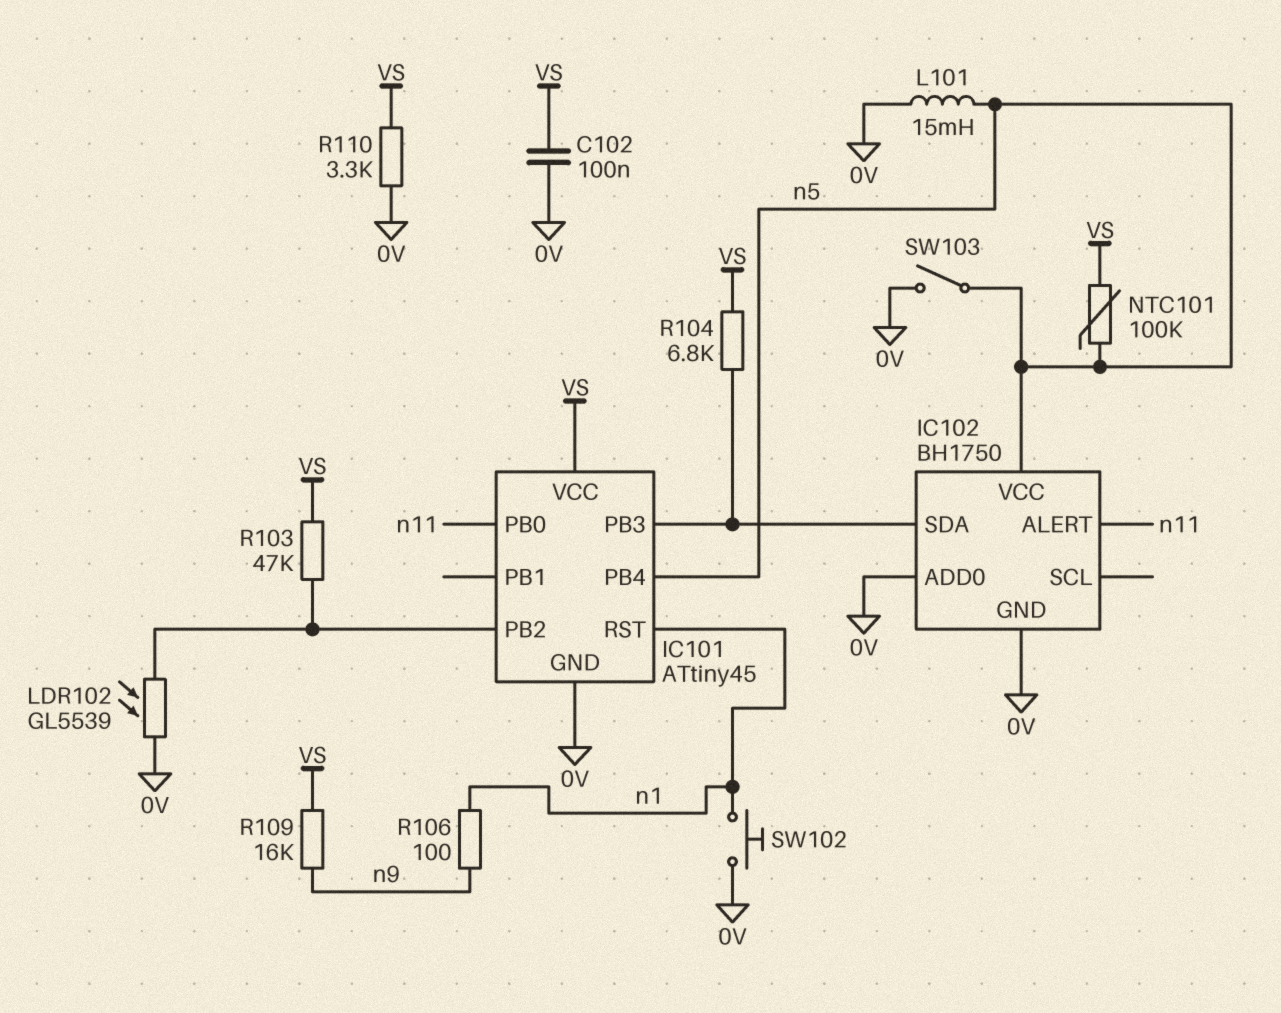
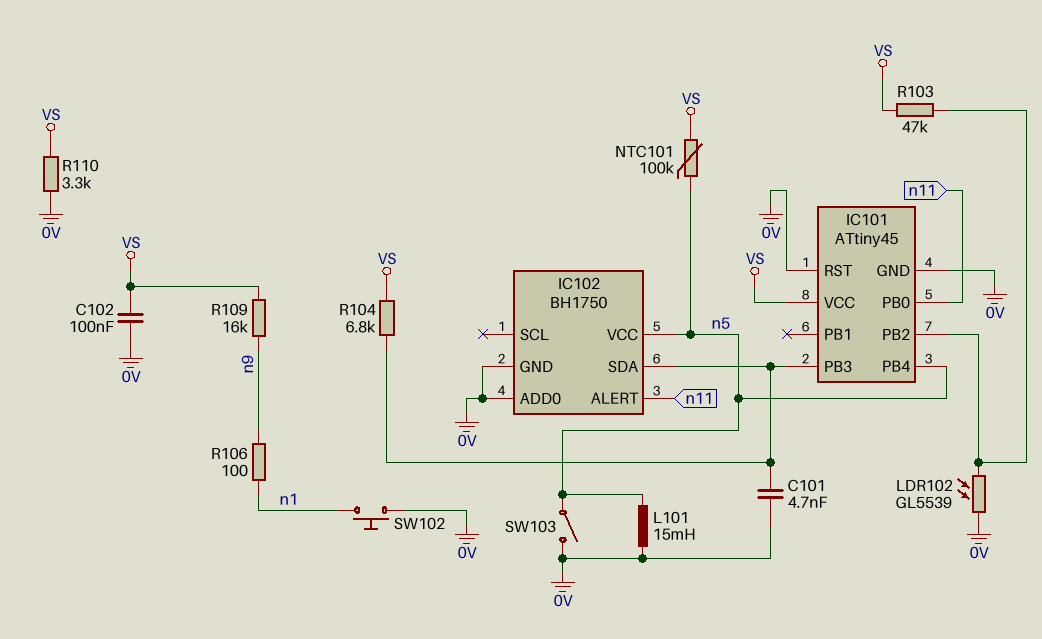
C101: none -> 4.7nF (0V, IC101/PB3)
IC101 pin RST: n1 -> 0V

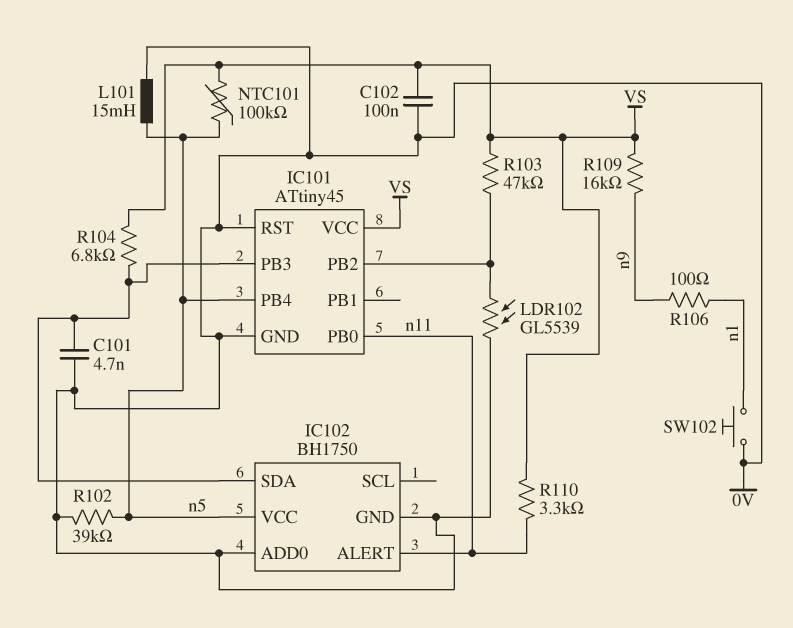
R102: none -> 39k (0V, n5)
R110: 3.3k (0V, VS) -> 3.3k (VS, n11)
SW103: switch (0V, n5) -> none

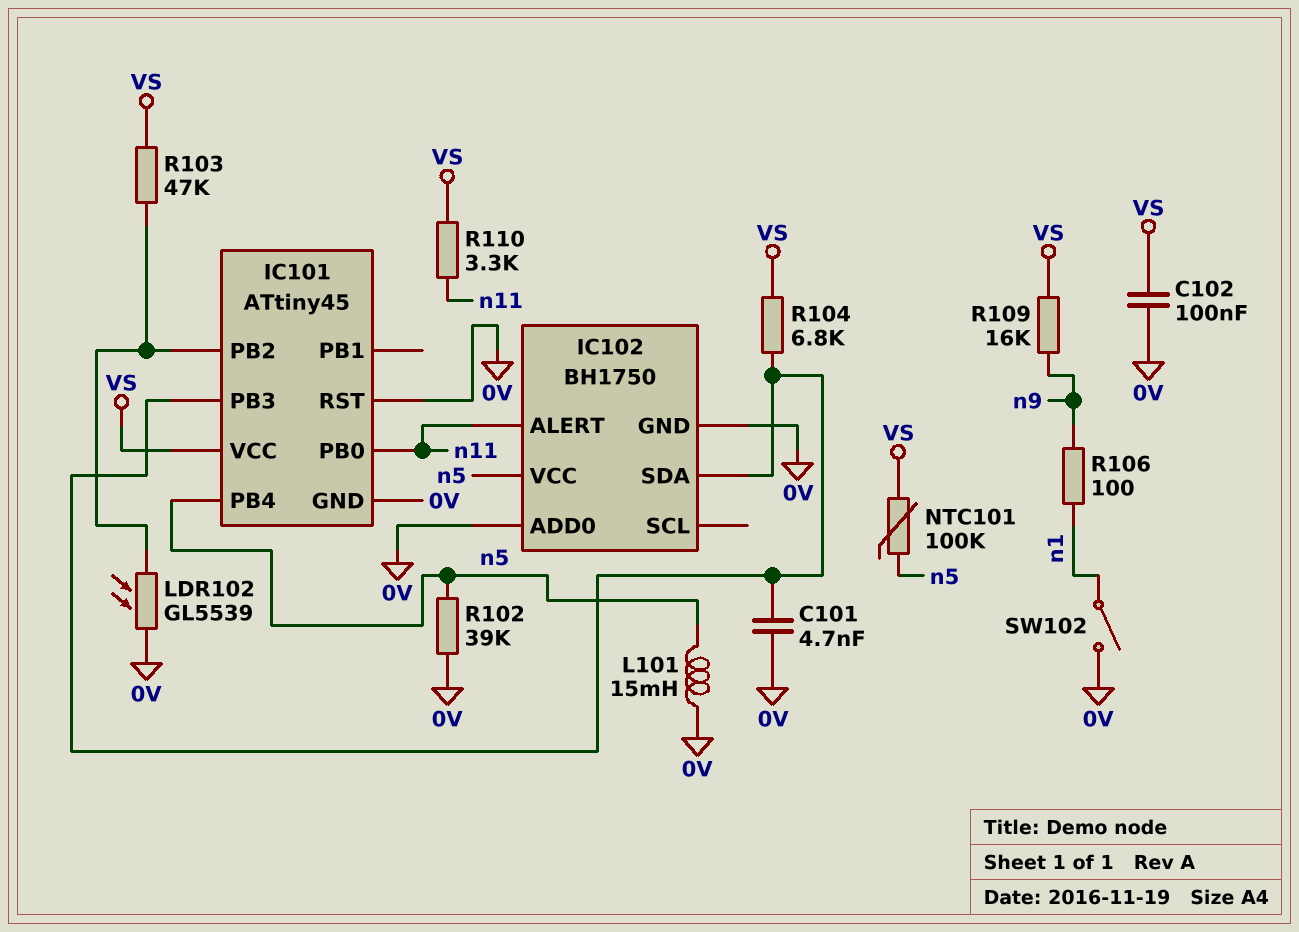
SW102: button (0V, n1) -> switch (0V, n1)

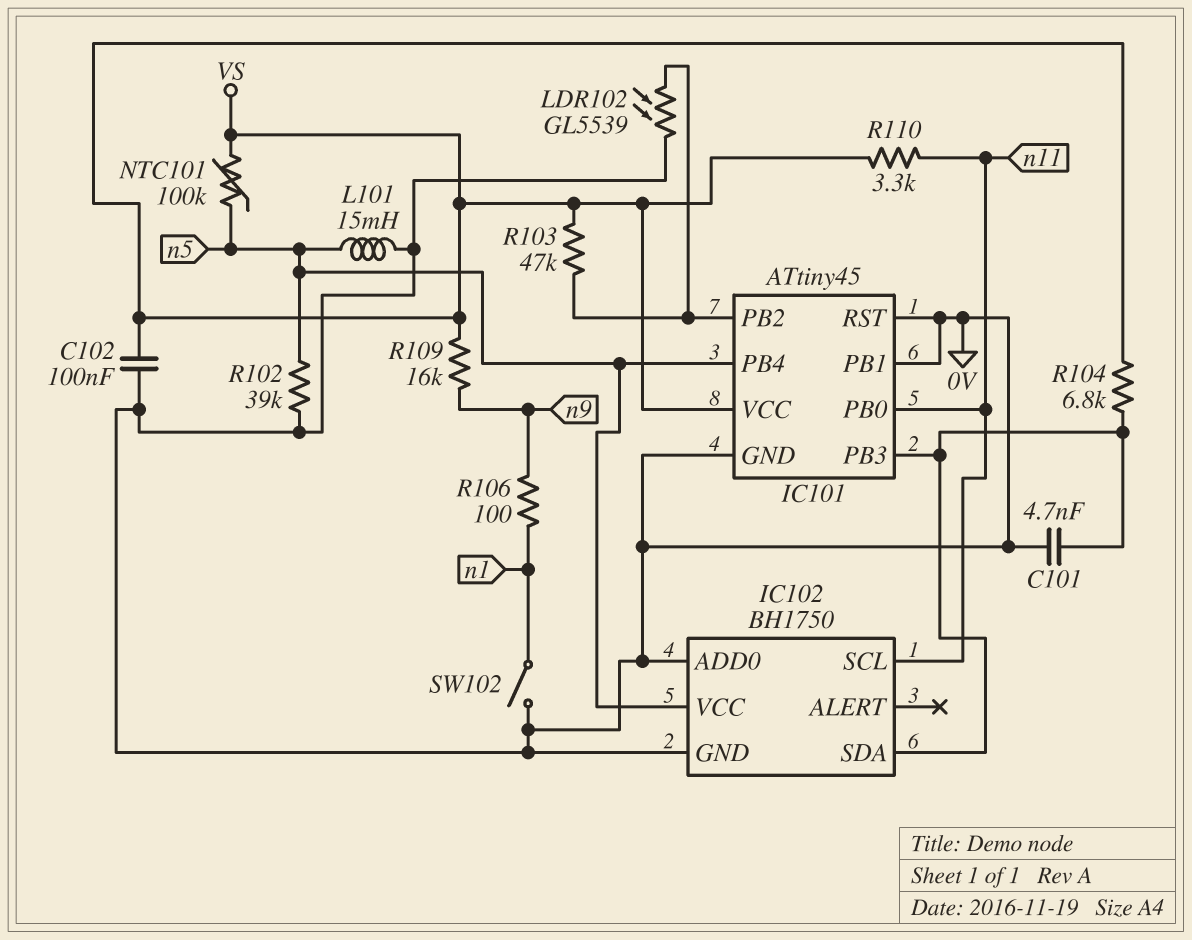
IC101 pin PB1: none -> 0V
IC102 pin ALERT: n11 -> none
IC102 pin SCL: none -> n11

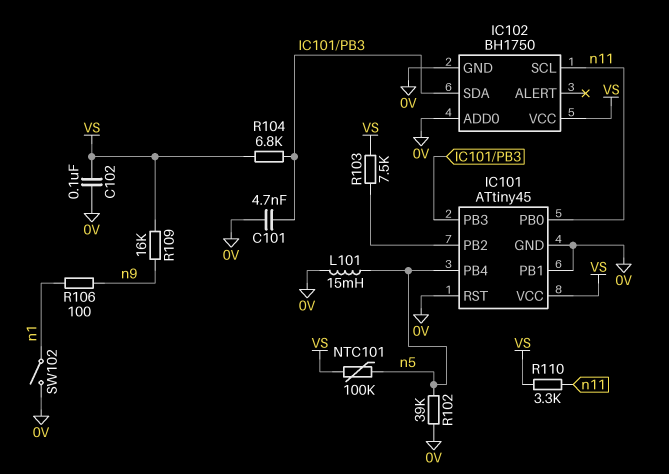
IC102 pin VCC: n5 -> VS
LDR102: GL5539 (0V, IC101/PB2) -> none
R103: 47k (IC101/PB2, VS) -> 7.5k (IC101/PB2, VS)

